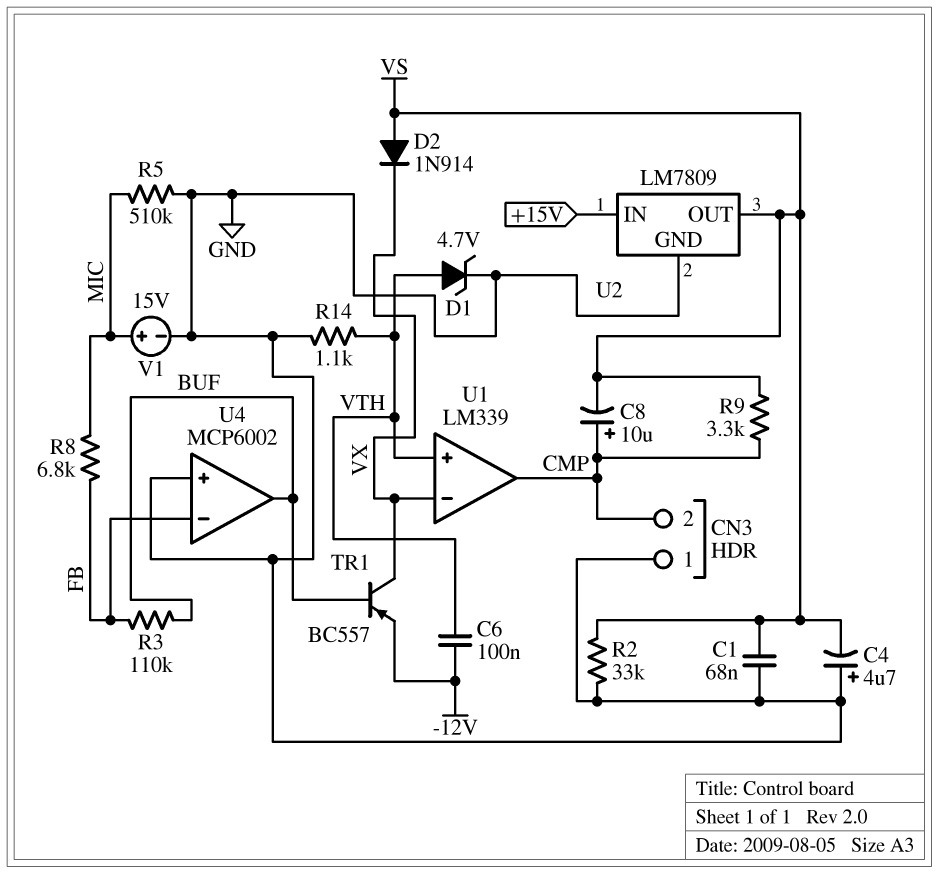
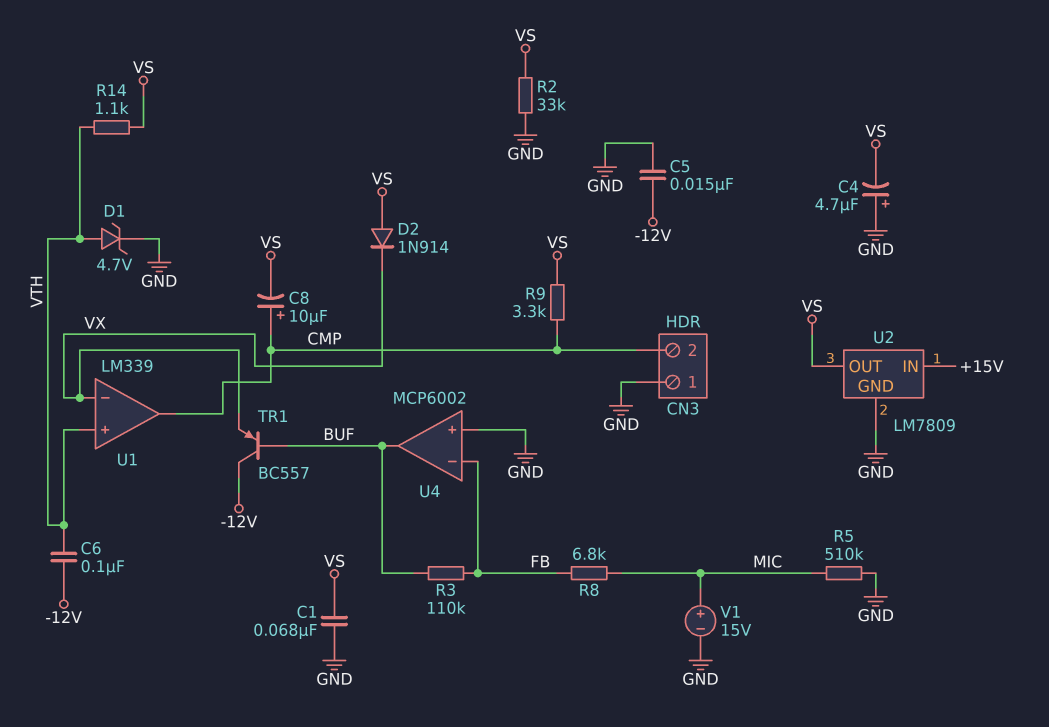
C5: none -> 15nF (-12V, GND)
R14: 1.1k (GND, VTH) -> 1.1k (VS, VTH)
TR1: PNP BC557 (B BUF, C VX, E -12V) -> PNP BC557 (B BUF, C -12V, E VX)

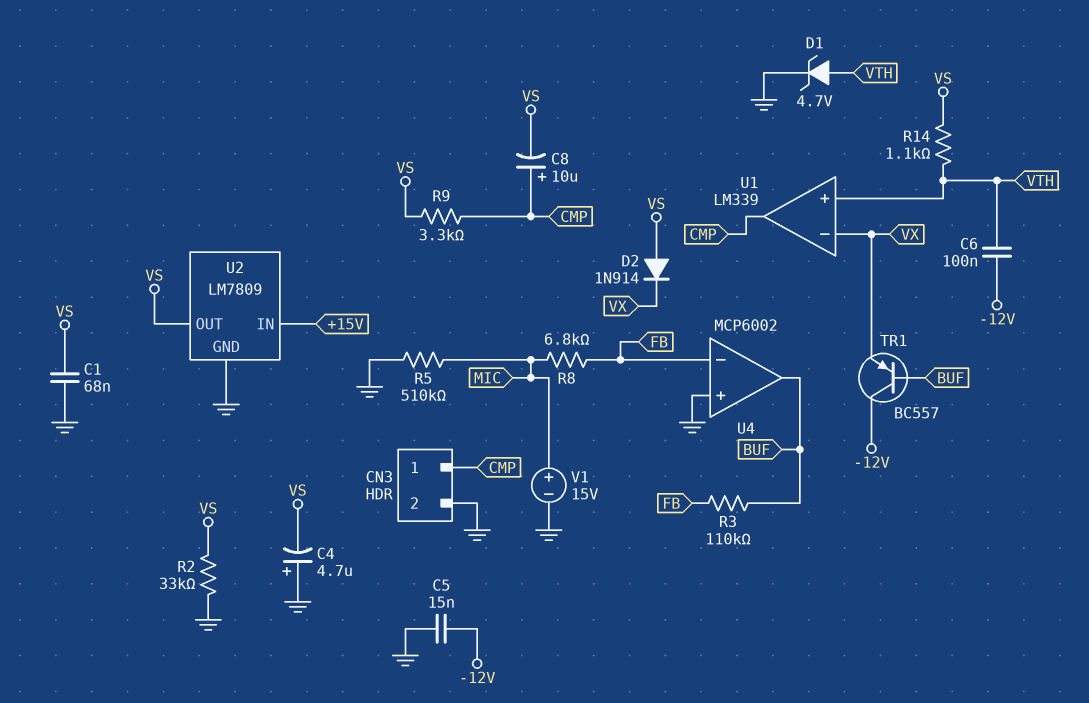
CN3 pin 1: GND -> CMP
CN3 pin 2: CMP -> GND

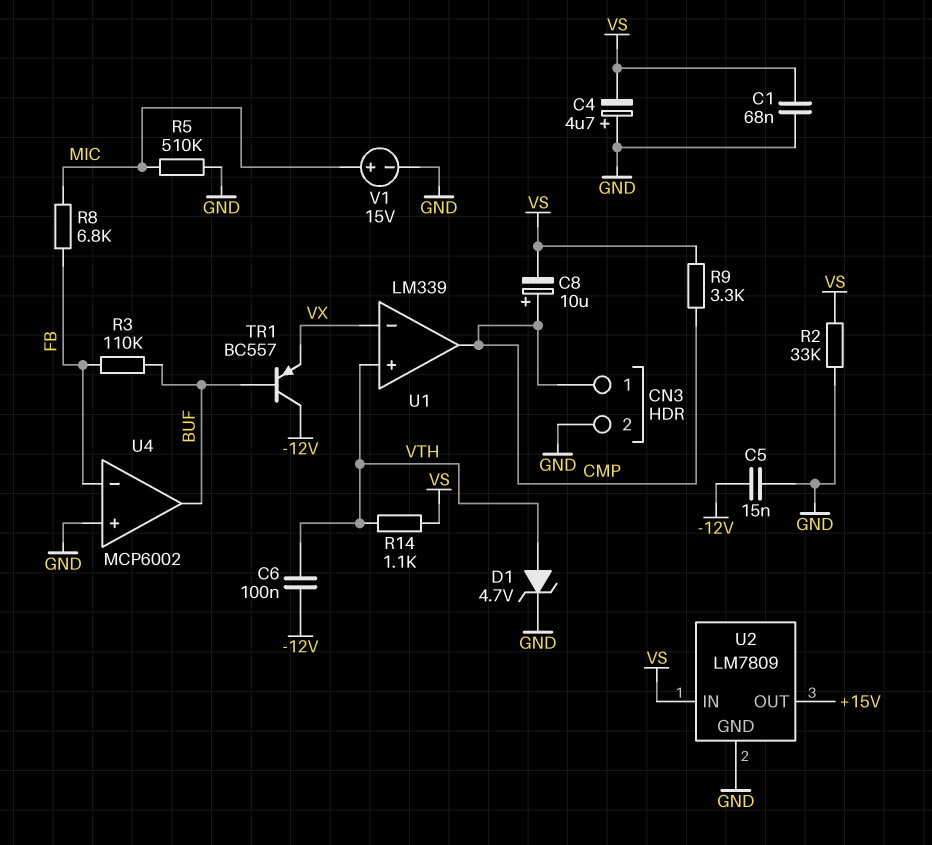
D2: diode 1N914 (A VS, K VX) -> none
U2 pin IN: +15V -> VS
U2 pin OUT: VS -> +15V

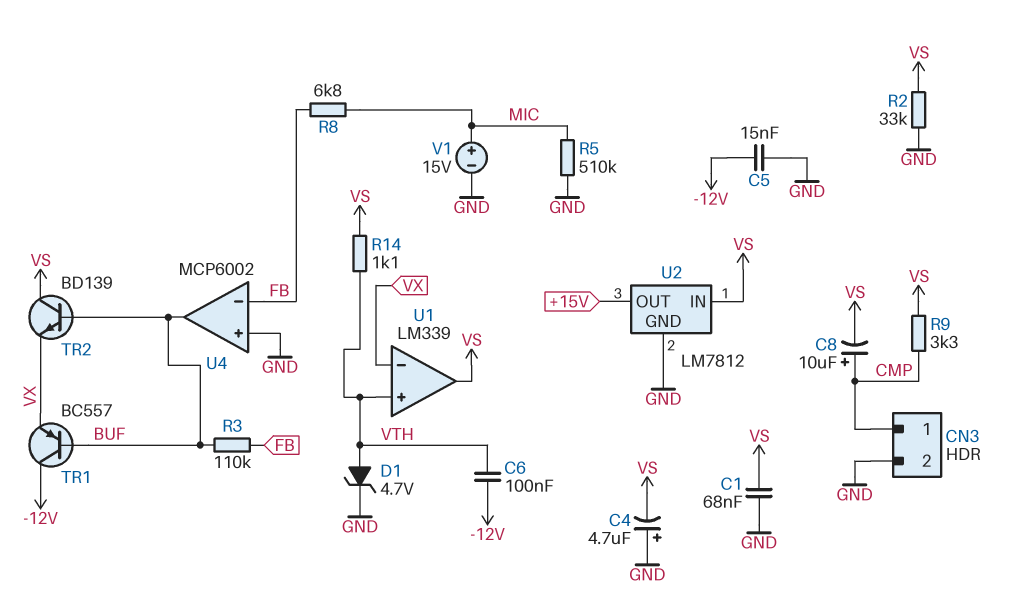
TR2: none -> NPN BD139 (B BUF, C VS, E VX)
U1 pin out: CMP -> VS
U2: LM7809 -> LM7812

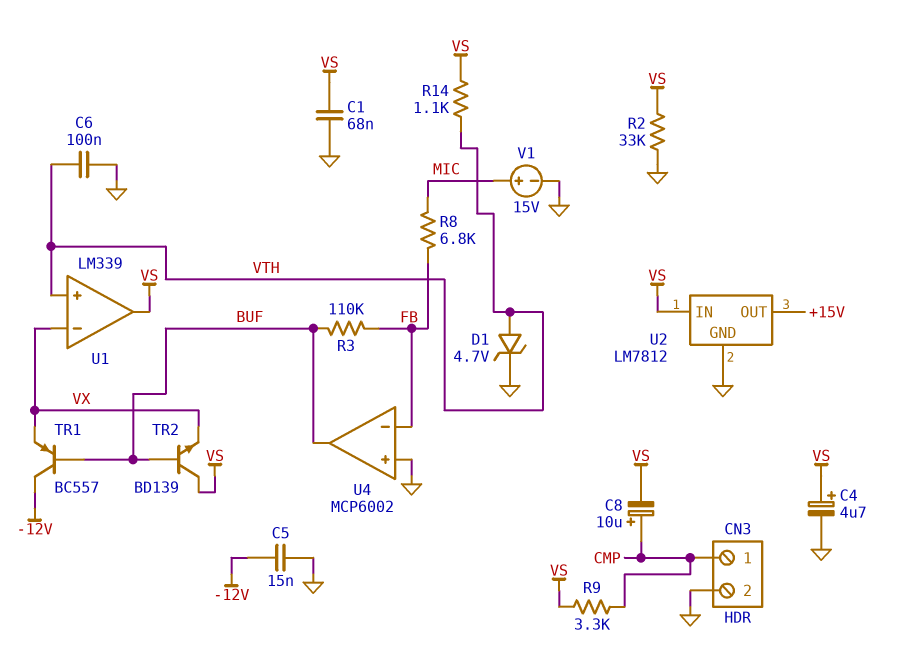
C4: 4.7uF (plus GND, minus VS) -> 4.7uF (plus VS, minus GND)
C6: 100nF (-12V, VTH) -> 100nF (GND, VTH)
R5: 510k (GND, MIC) -> none

